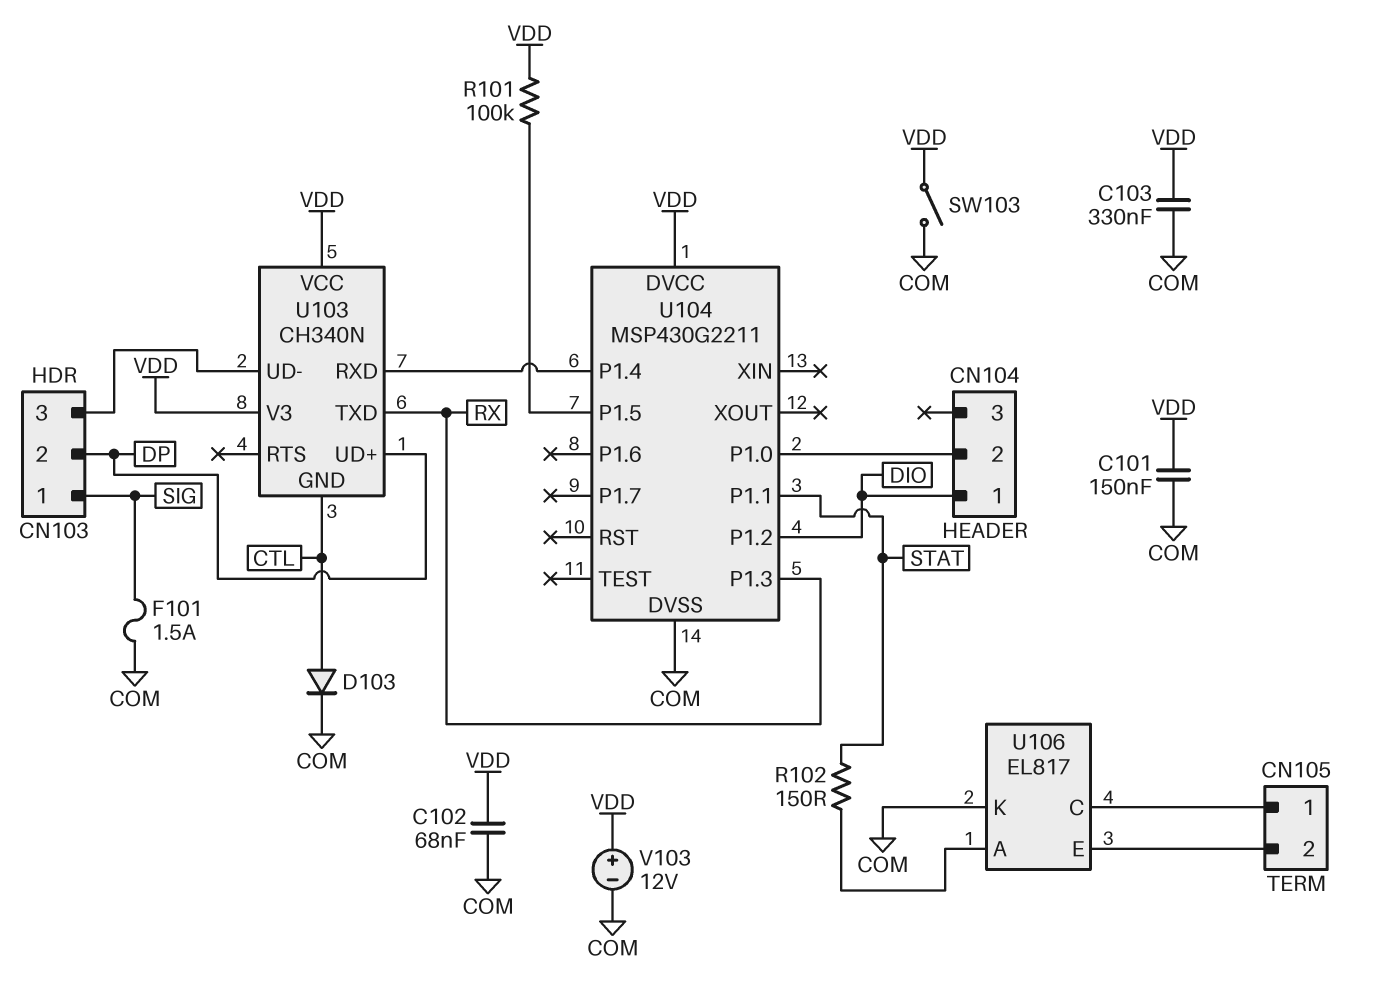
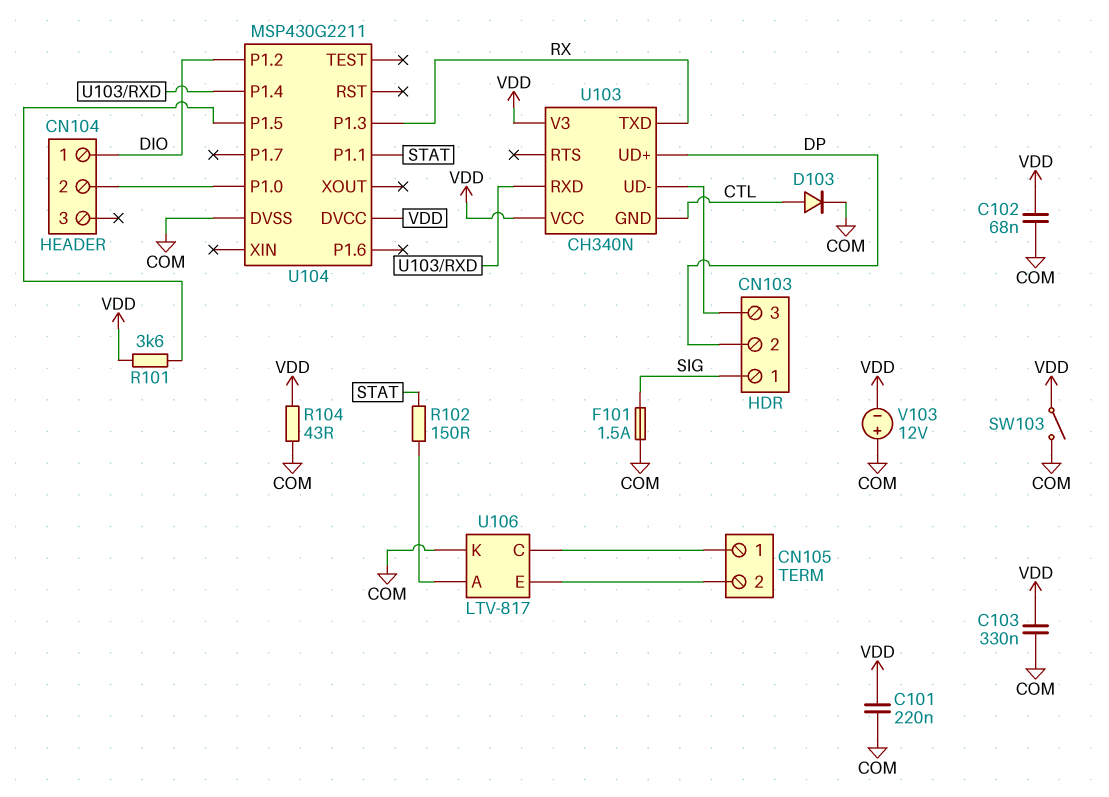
C101: 150nF (COM, VDD) -> 220nF (COM, VDD)
R101: 100k (U104/P1.5, VDD) -> 3.6k (U104/P1.5, VDD)
R104: none -> 43 (COM, VDD)
U106: EL817 -> LTV-817
V103: 12V (plus VDD, minus COM) -> 12V (plus COM, minus VDD)

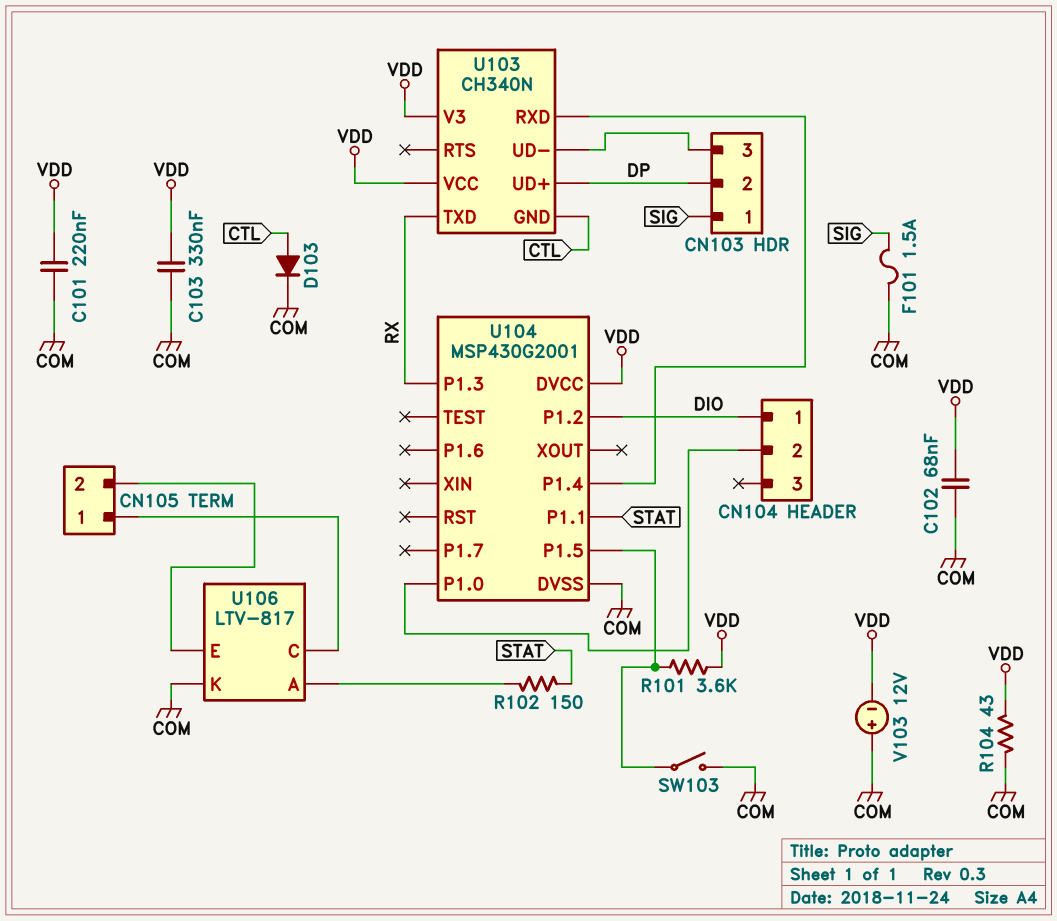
SW103: switch (COM, VDD) -> switch (COM, U104/P1.5)
U104: MSP430G2211 -> MSP430G2001

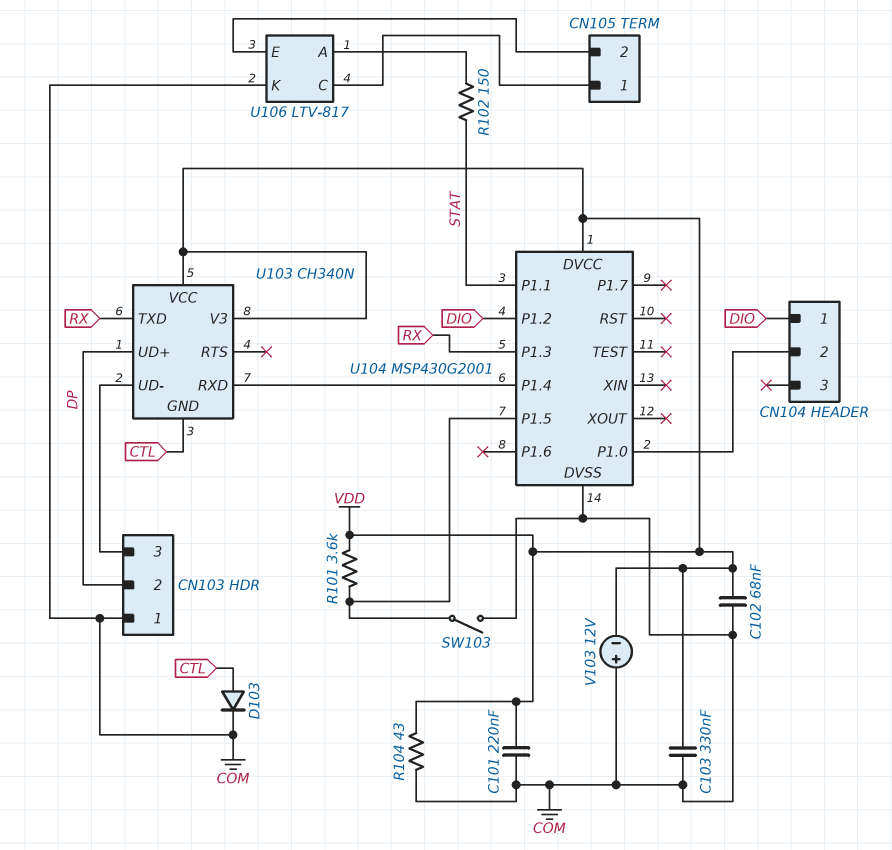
CN103 pin 1: SIG -> COM
F101: 1.5A (COM, SIG) -> none

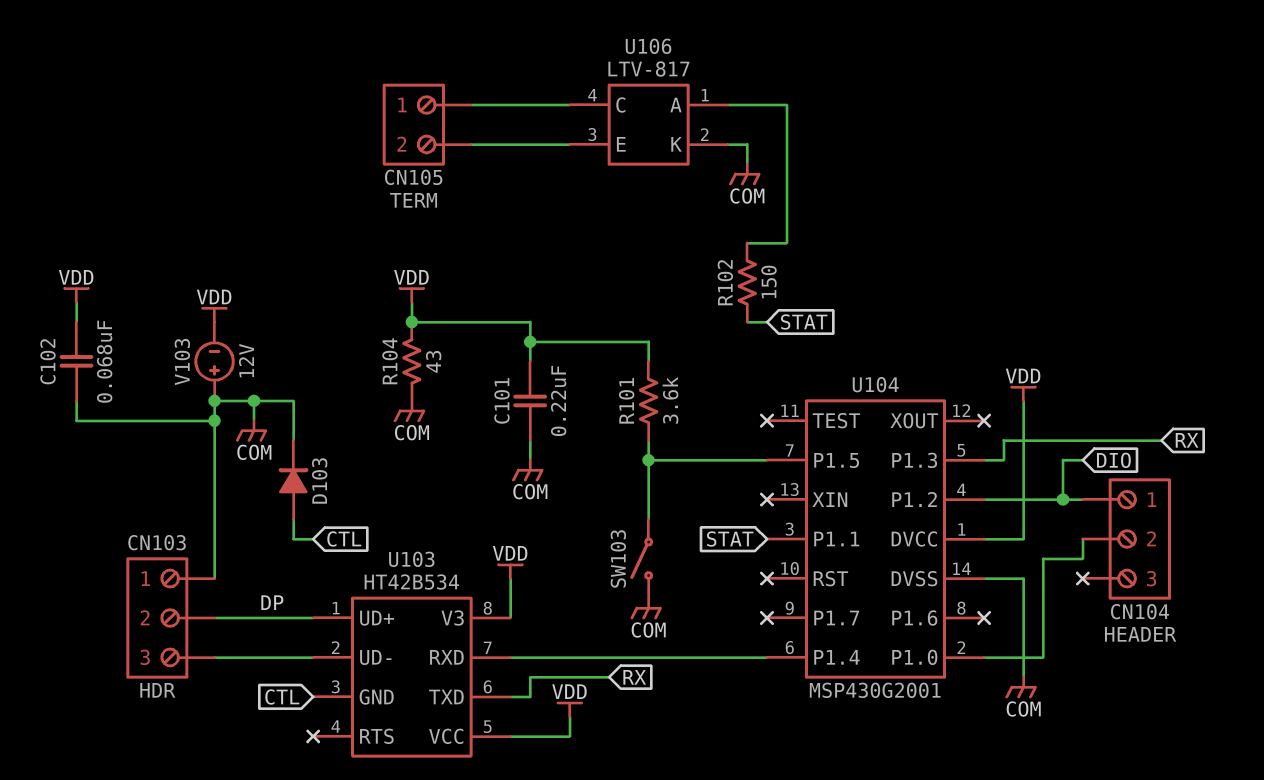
C103: 330nF (COM, VDD) -> none
U103: CH340N -> HT42B534

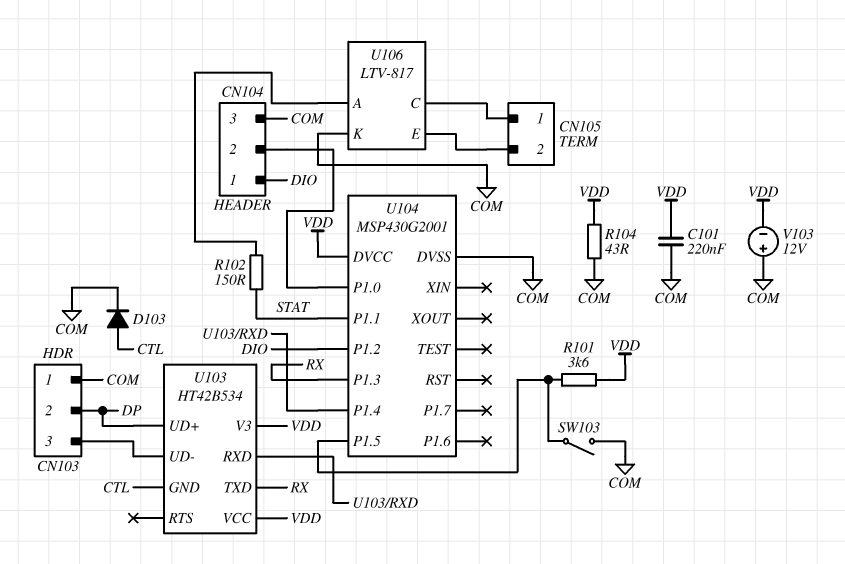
C102: 68nF (COM, VDD) -> none
CN104 pin 3: none -> COM

